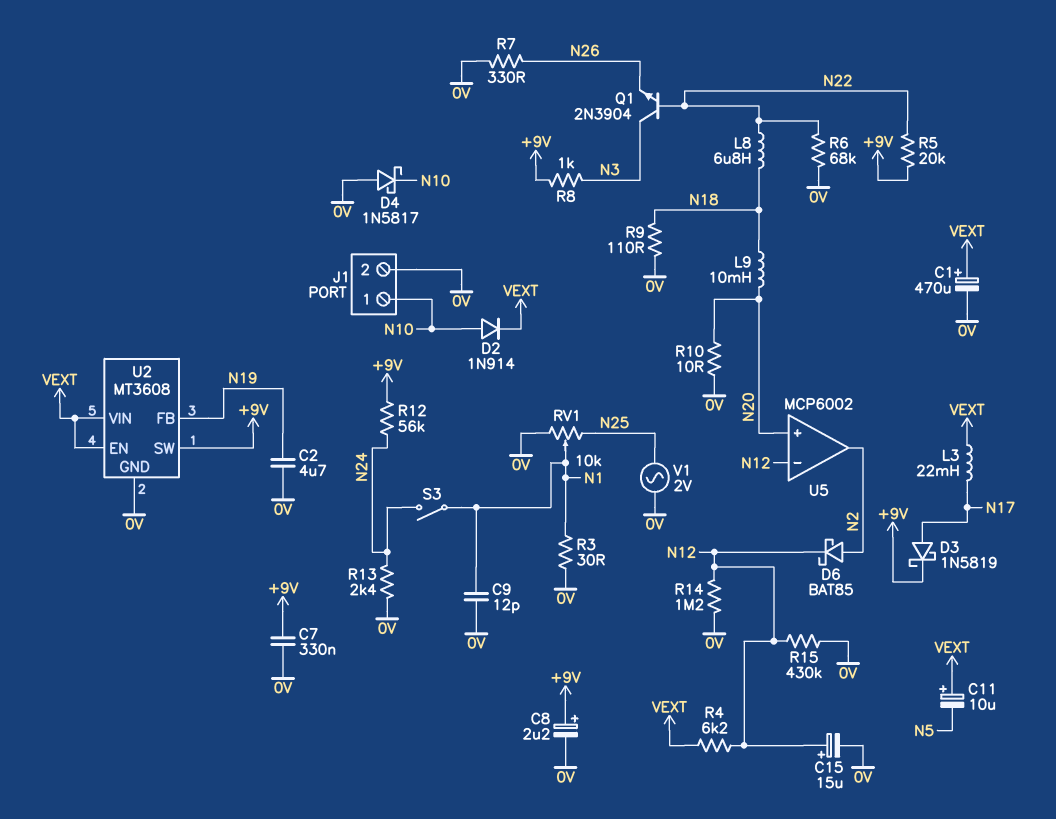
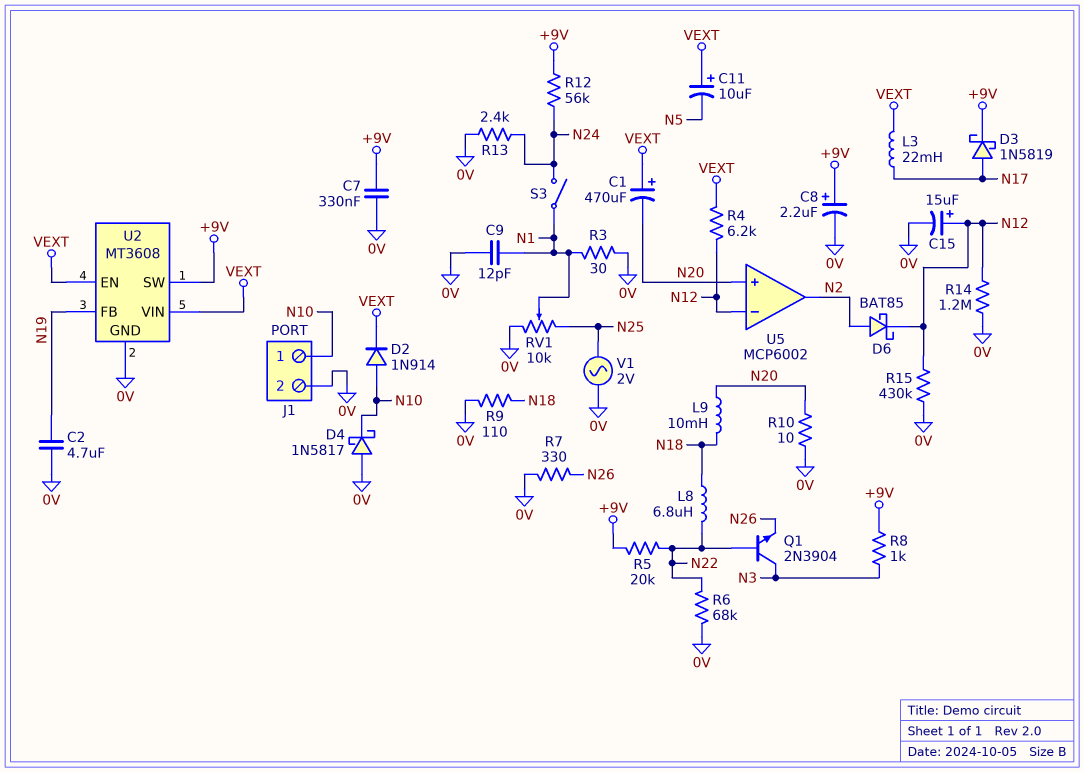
C1: 470uF (plus VEXT, minus 0V) -> 470uF (plus VEXT, minus N20)

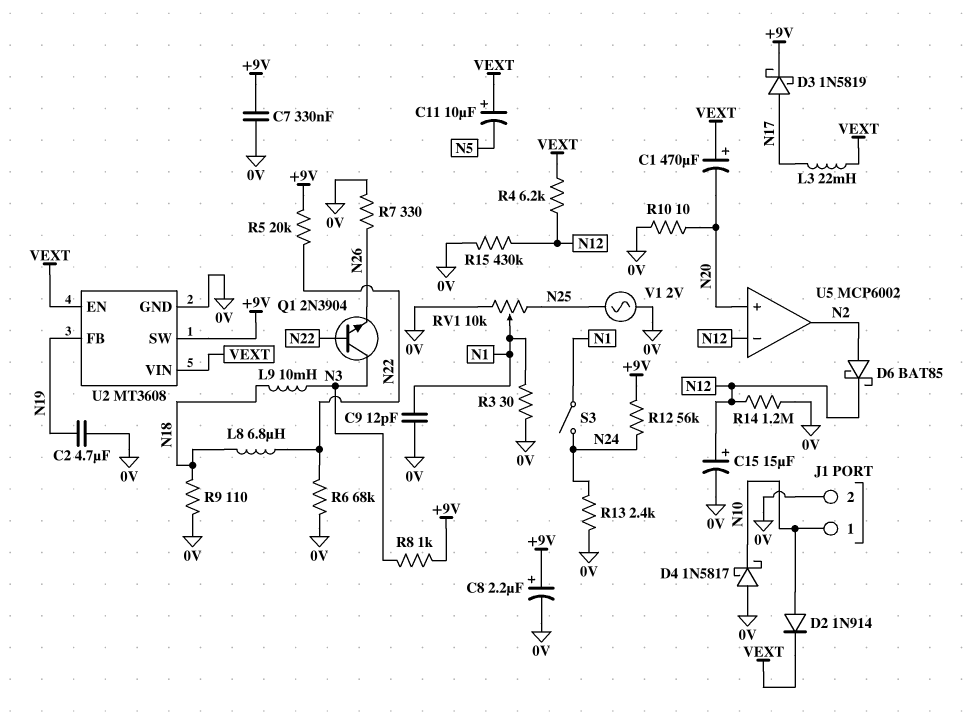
L9: 10mH (N18, N20) -> 10mH (N3, N18)

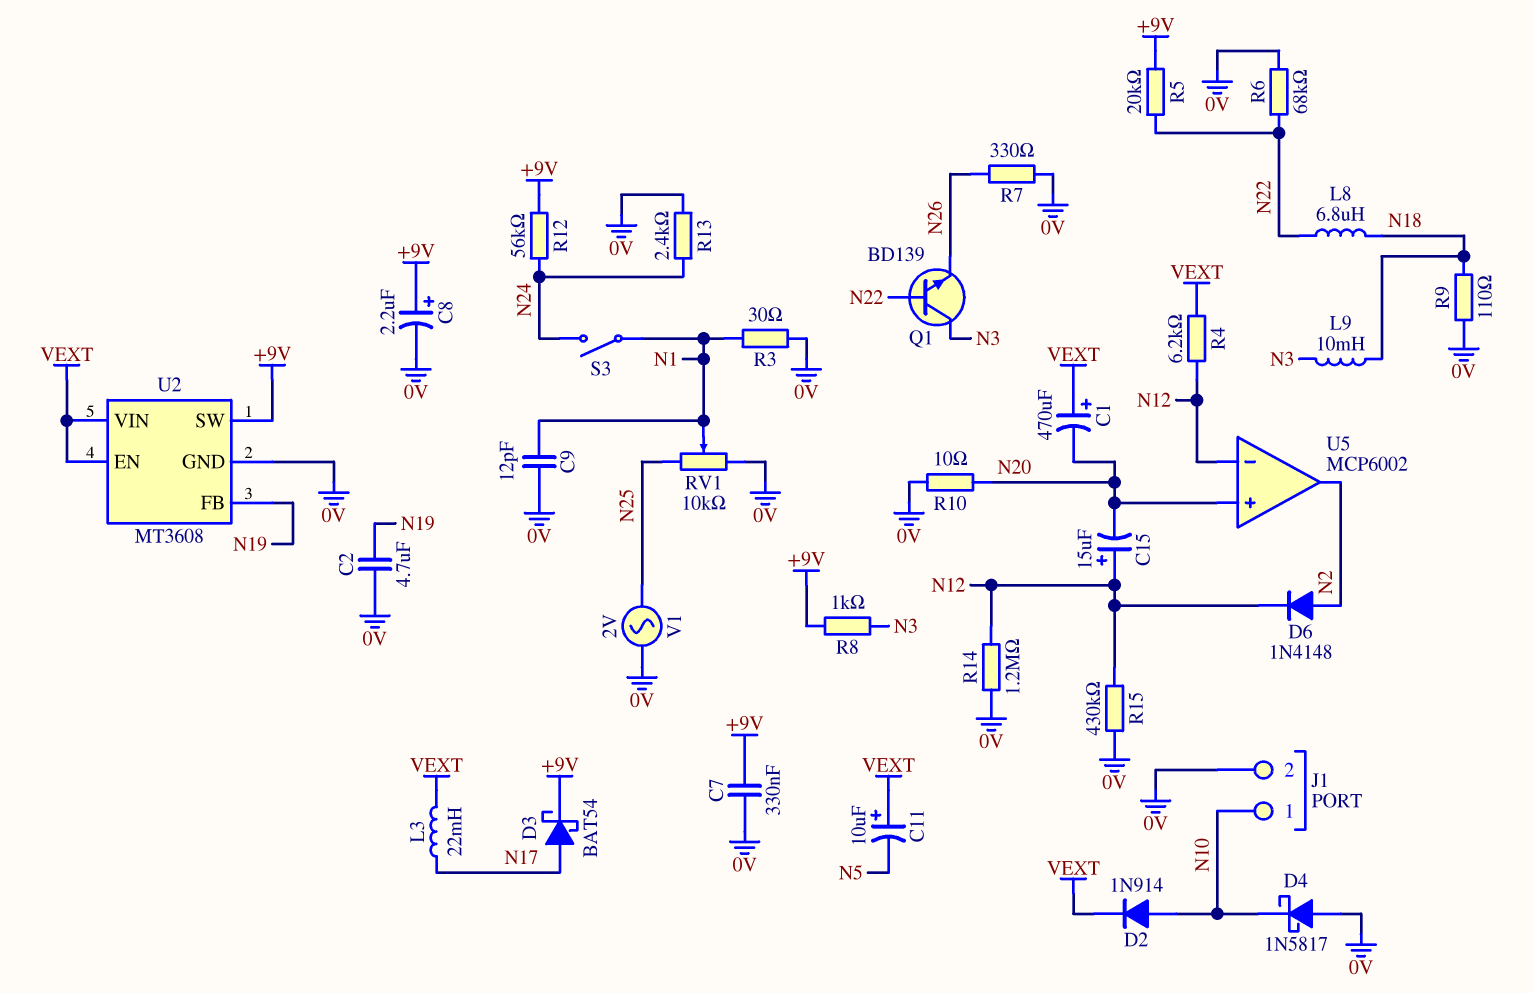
C15: 15uF (plus N12, minus 0V) -> 15uF (plus N12, minus N20)
D3: schottky 1N5819 (A N17, K +9V) -> schottky BAT54 (A N17, K +9V)
D6: schottky BAT85 (A N2, K N12) -> diode 1N4148 (A N2, K N12)
Q1: NPN 2N3904 (B N22, C N3, E N26) -> NPN BD139 (B N22, C N3, E N26)

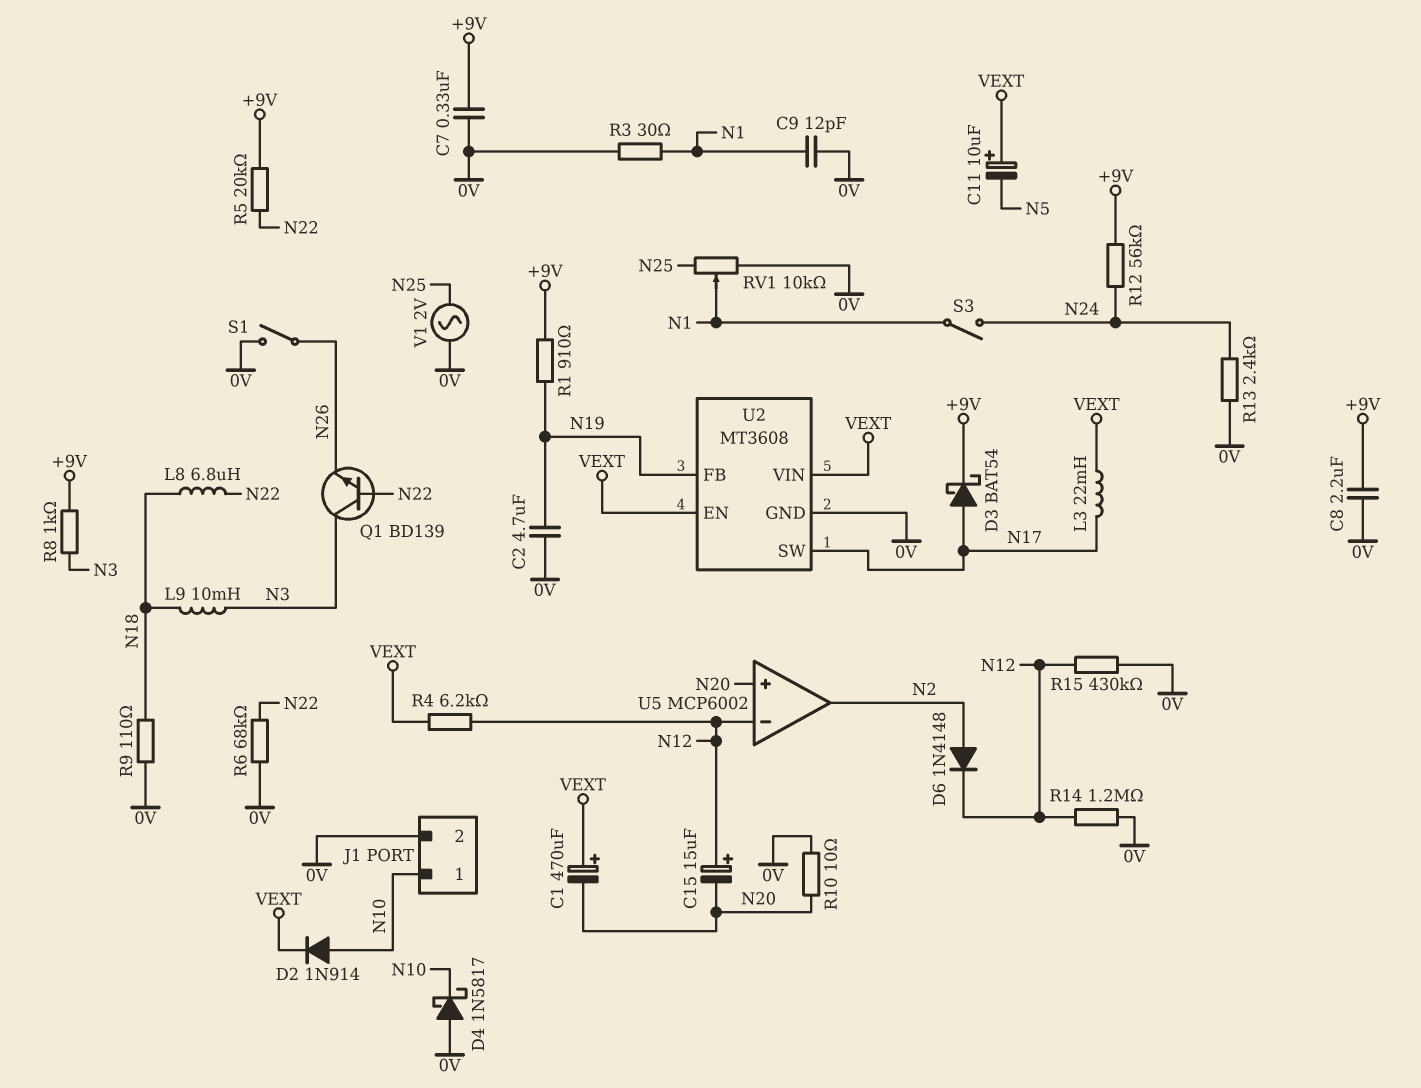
C8: 2.2uF (plus +9V, minus 0V) -> 2.2uF (+9V, 0V)
R1: none -> 910 (+9V, N19)
R7: 330 (0V, N26) -> none
S1: none -> switch (0V, N26)
U2 pin SW: +9V -> N17

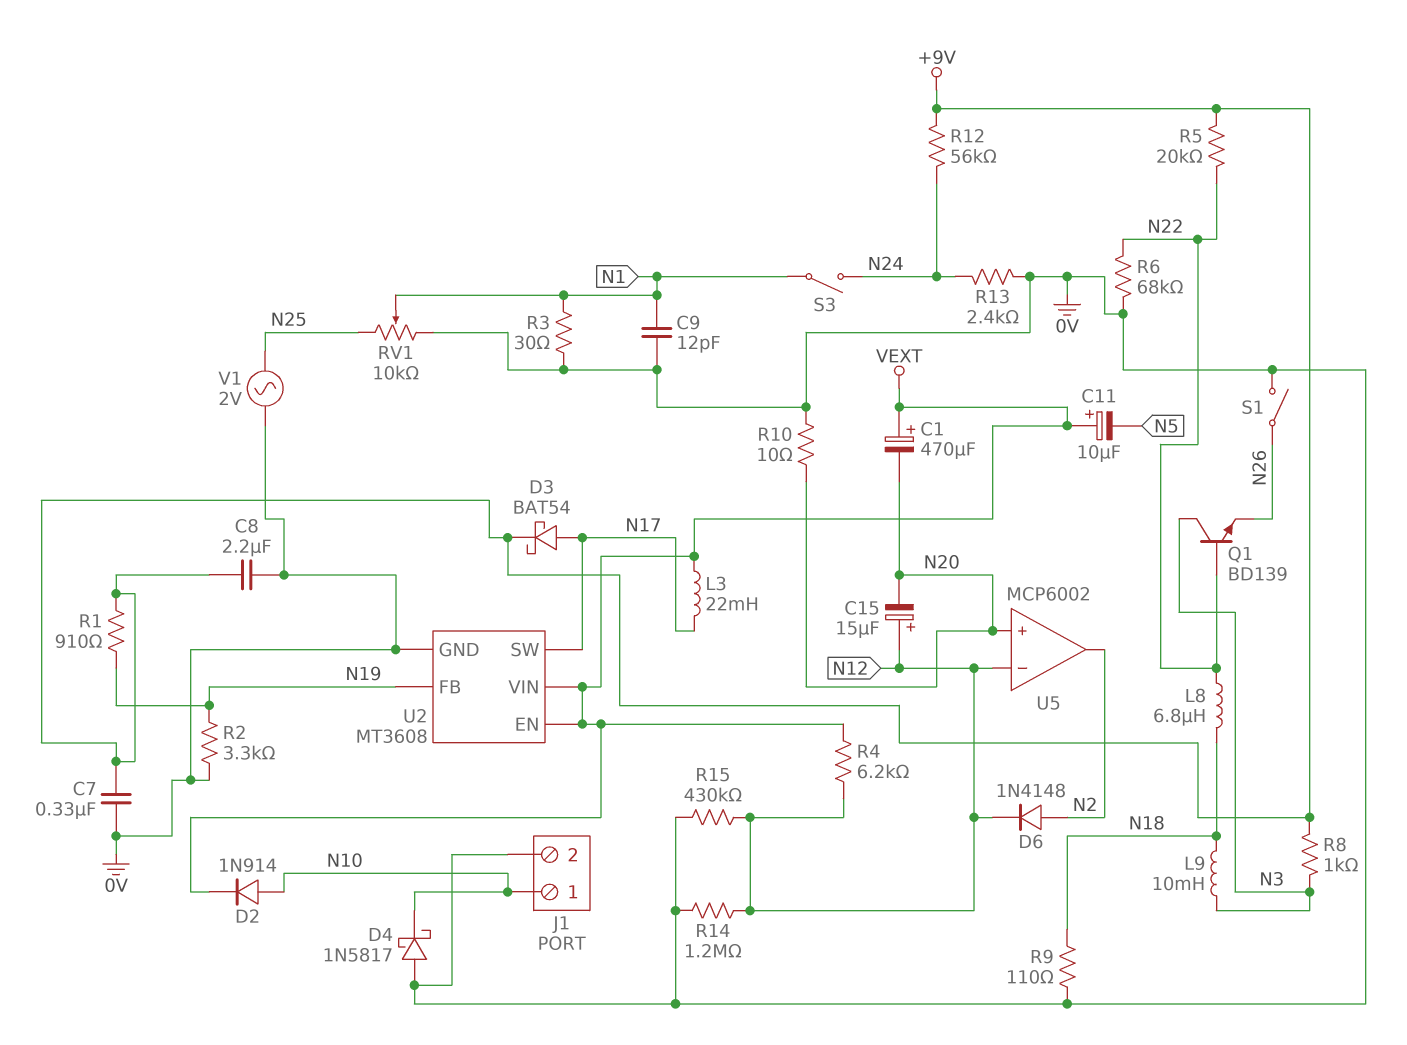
C2: 4.7uF (0V, N19) -> none
R2: none -> 3.3k (0V, N19)

